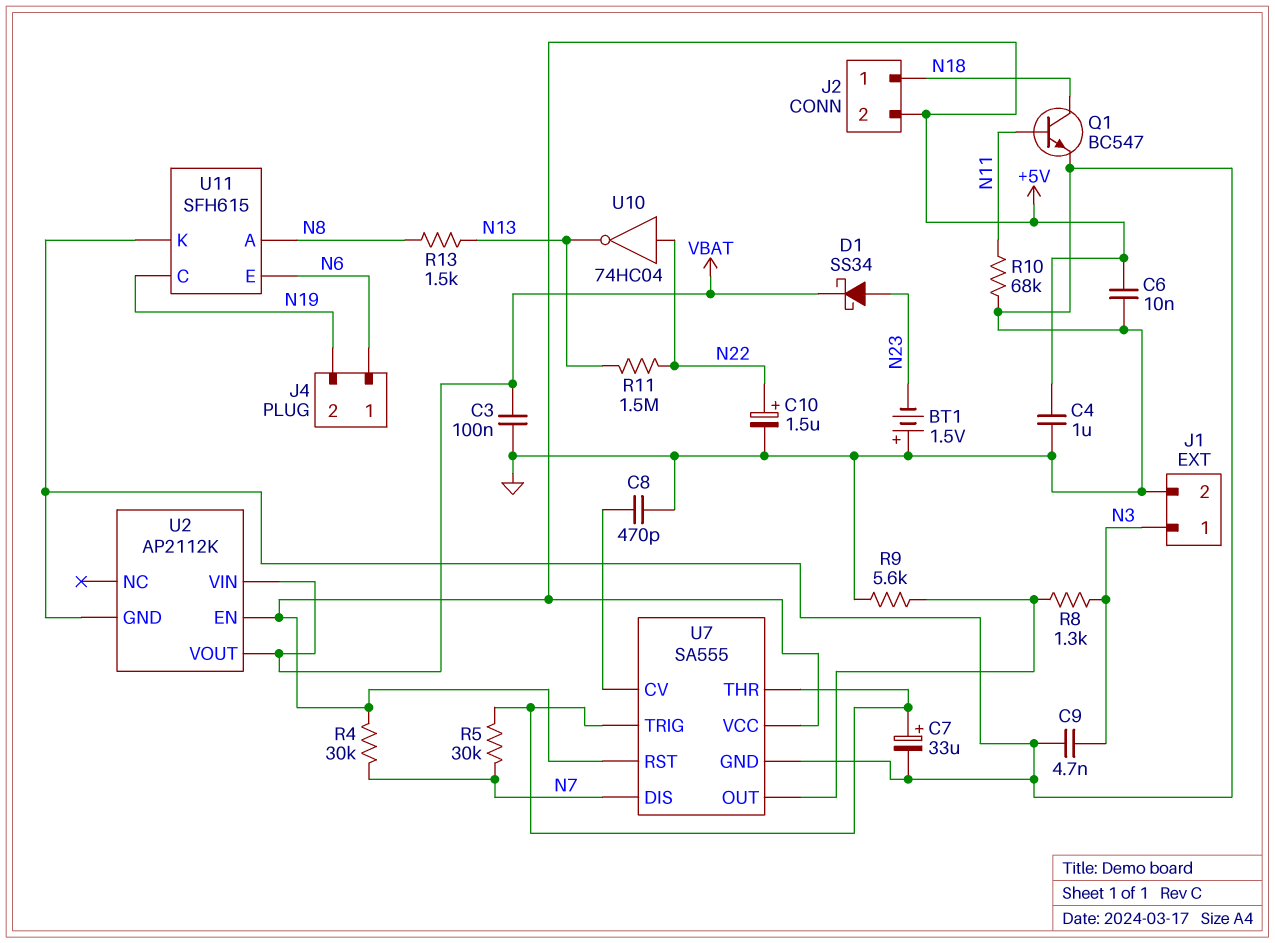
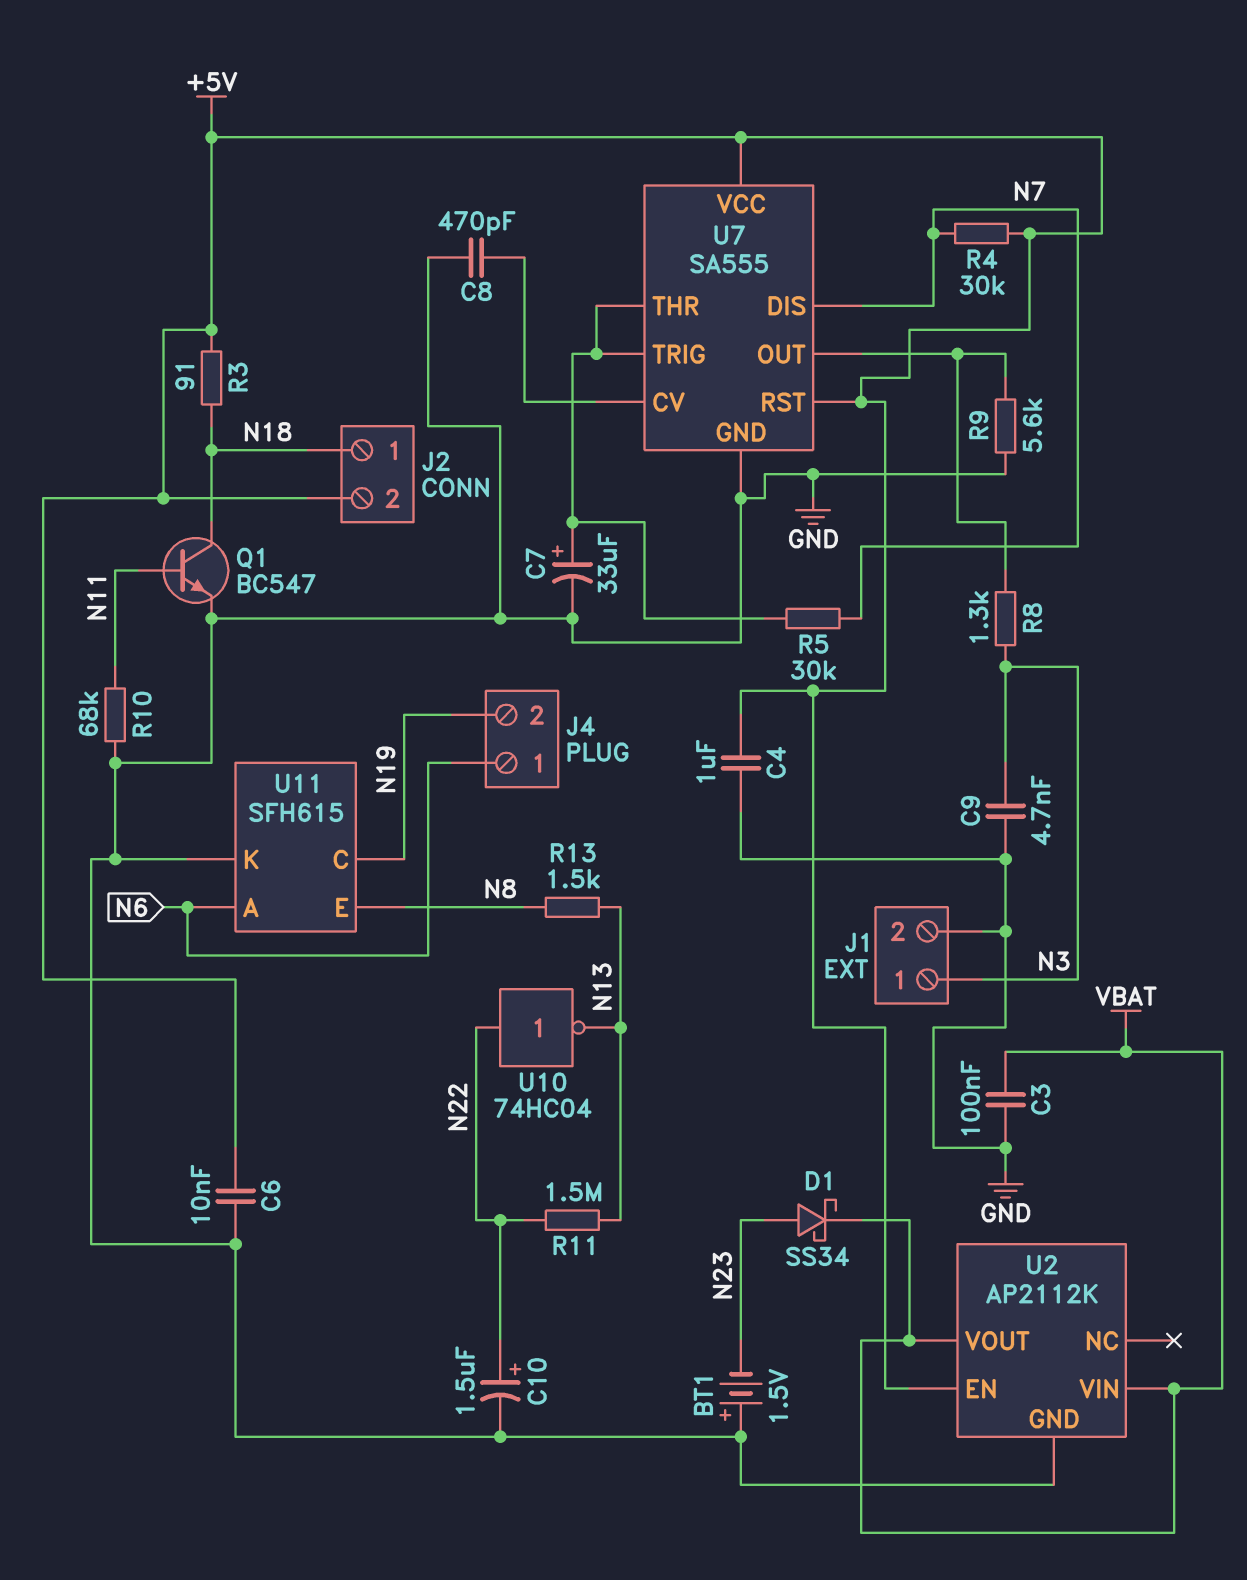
R3: none -> 91 (+5V, N18)
U11 pin A: N8 -> N6
U11 pin E: N6 -> N8

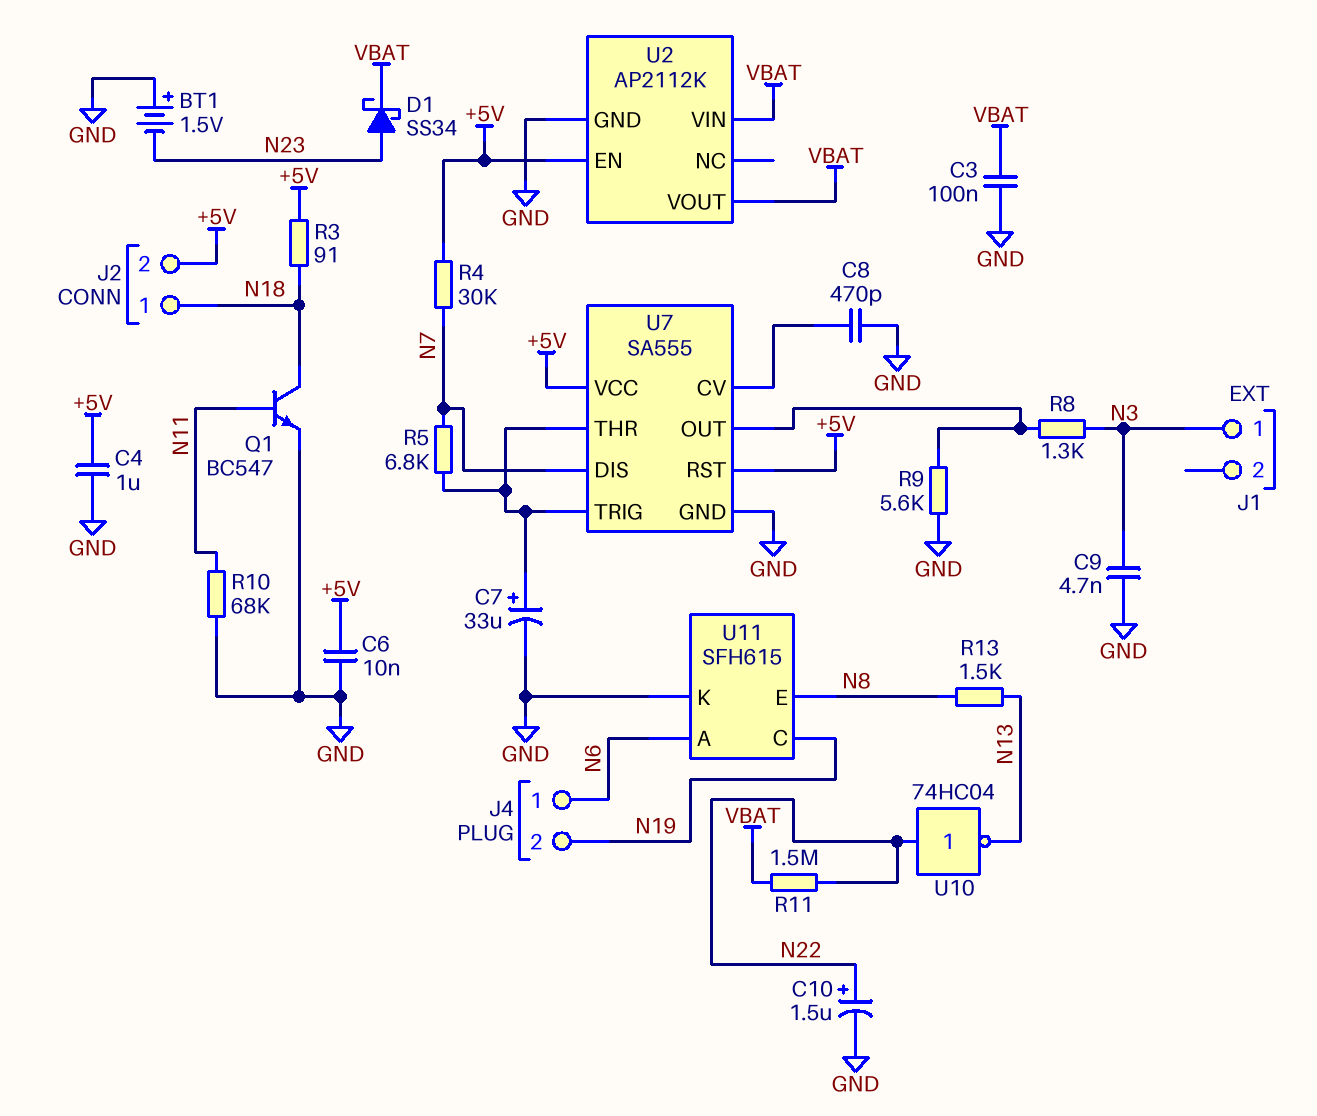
J1 pin 2: GND -> none
R5: 30k (N7, U7/THR) -> 6.8k (N7, U7/THR)
R11: 1.5M (N13, N22) -> 1.5M (N22, VBAT)

